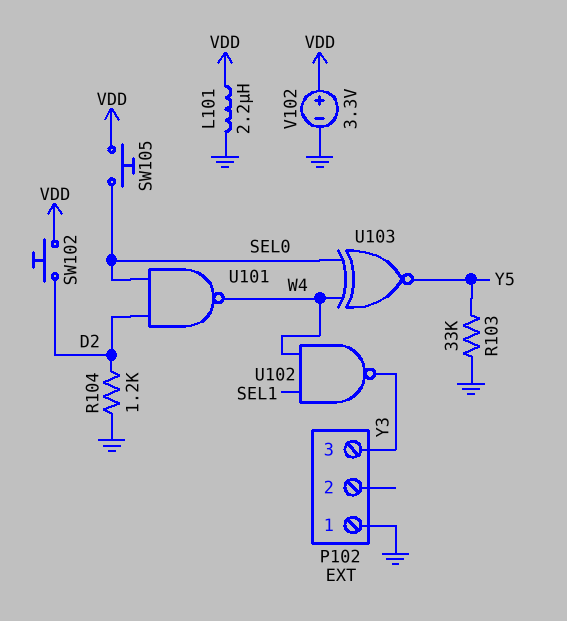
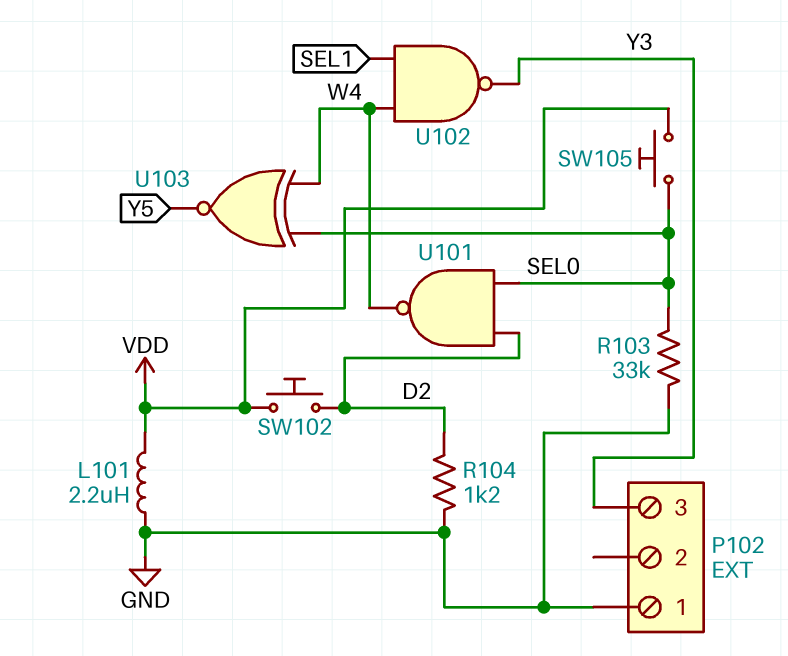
R103: 33k (GND, Y5) -> 33k (GND, SEL0)
V102: 3.3V (plus VDD, minus GND) -> none

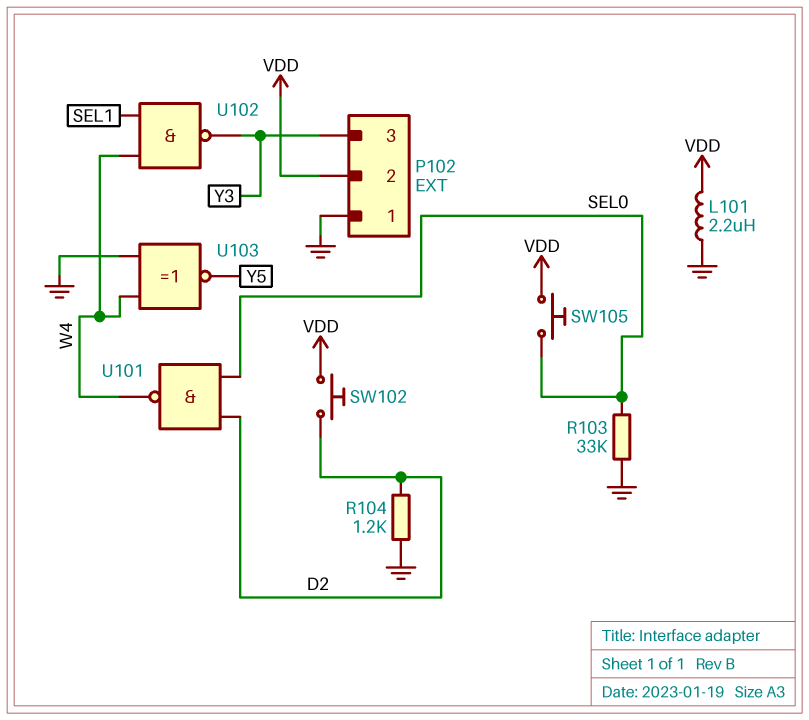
P102 pin 2: none -> VDD
U103: XNOR (in SEL0, in W4, out Y5) -> XNOR (in GND, in W4, out Y5)

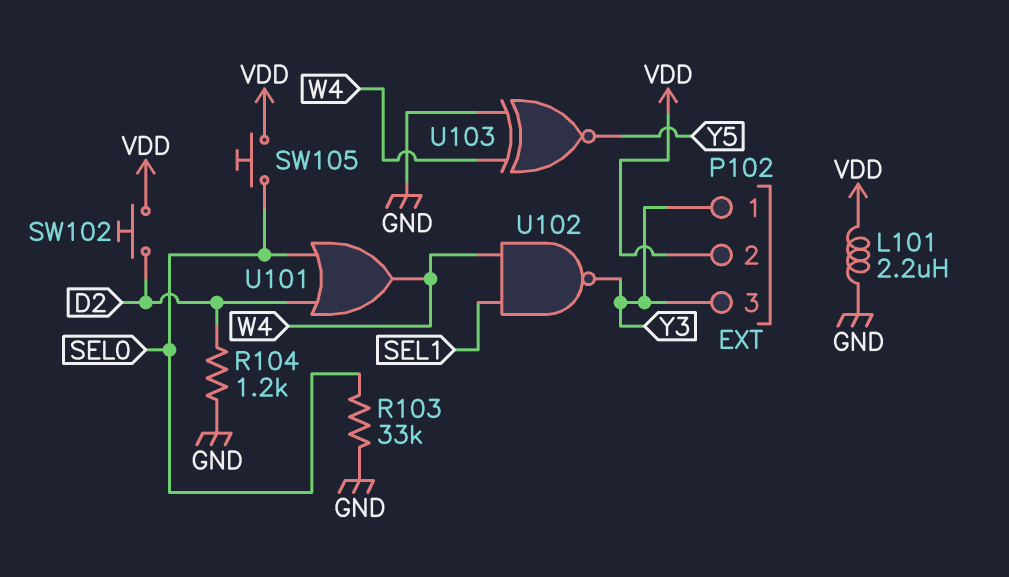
P102 pin 1: GND -> Y3
U101: NAND (in D2, in SEL0, out W4) -> OR (in D2, in SEL0, out W4)

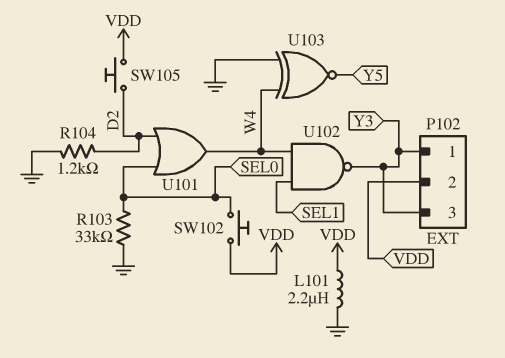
SW102: button (D2, VDD) -> button (SEL0, VDD)
SW105: button (SEL0, VDD) -> button (D2, VDD)

